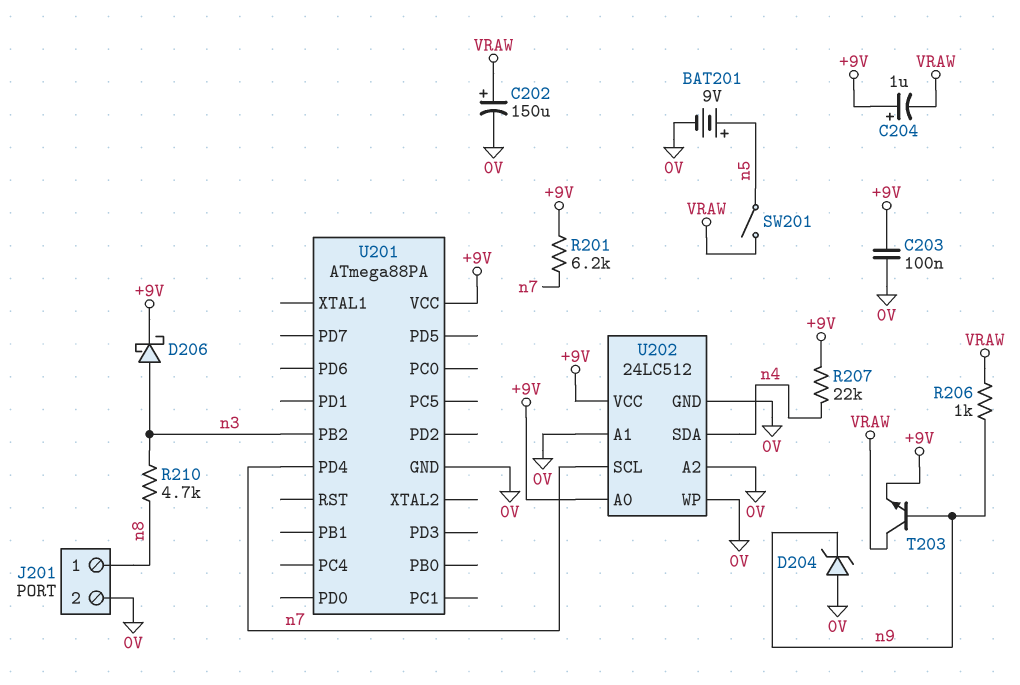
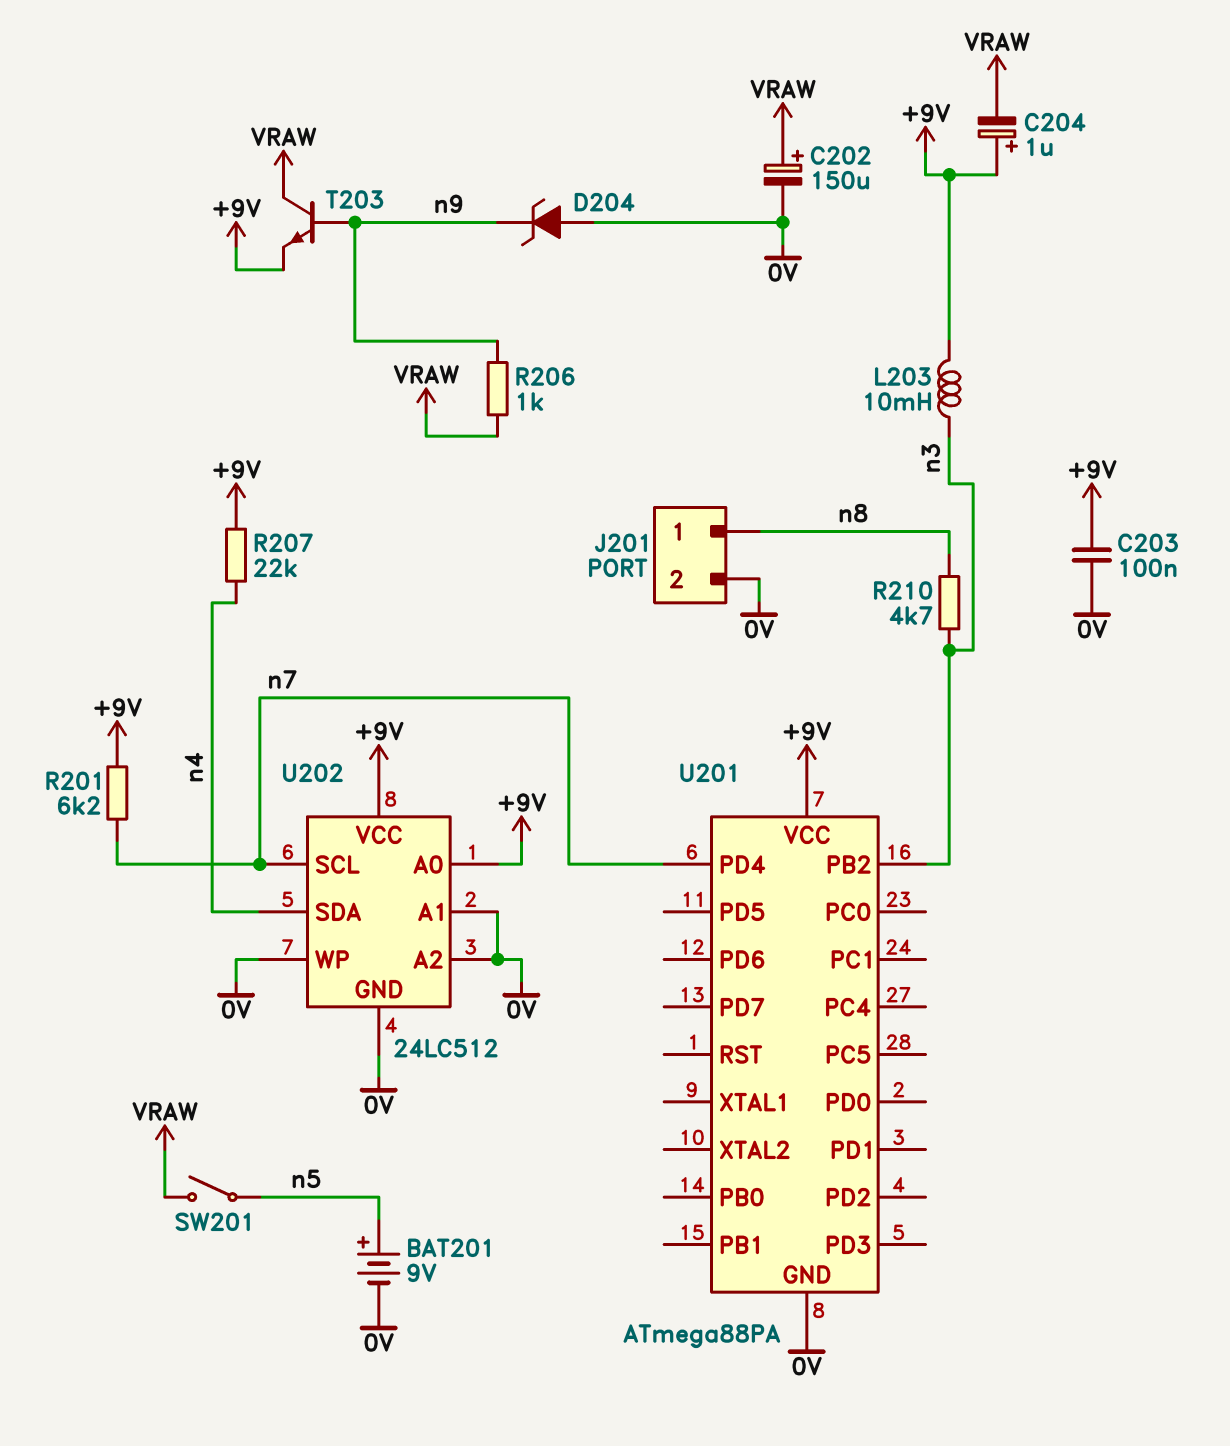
D206: schottky (A n3, K +9V) -> none
L203: none -> 10mH (+9V, n3)

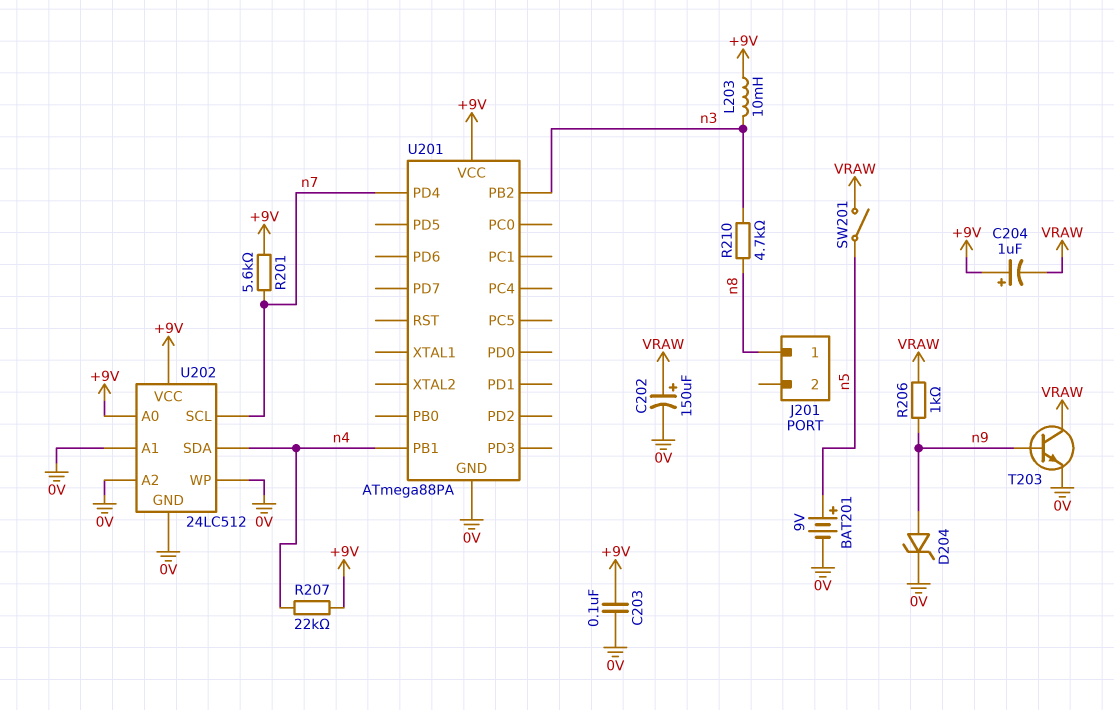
D204: zener (A 0V, K n9) -> zener (A n9, K 0V)
J201 pin 2: 0V -> none
R201: 6.2k (+9V, n7) -> 5.6k (+9V, n7)
T203: NPN (B n9, C VRAW, E +9V) -> NPN (B n9, C VRAW, E 0V)
U201 pin PB1: none -> n4

